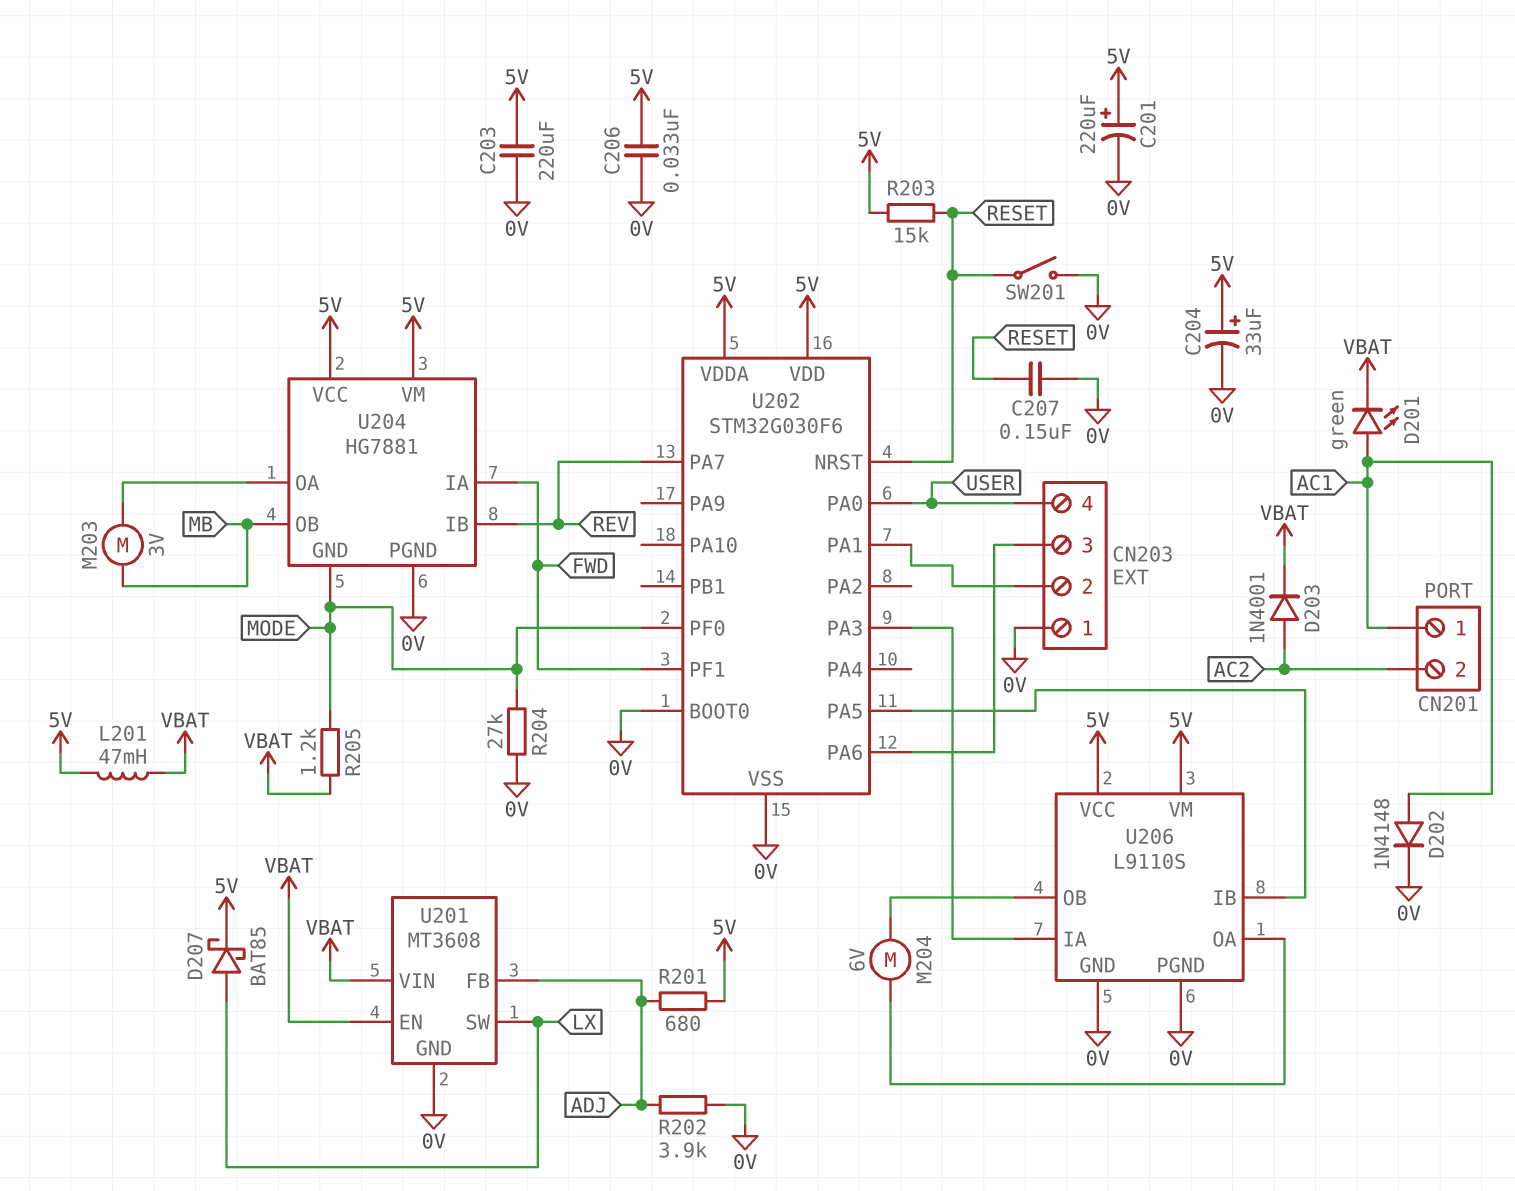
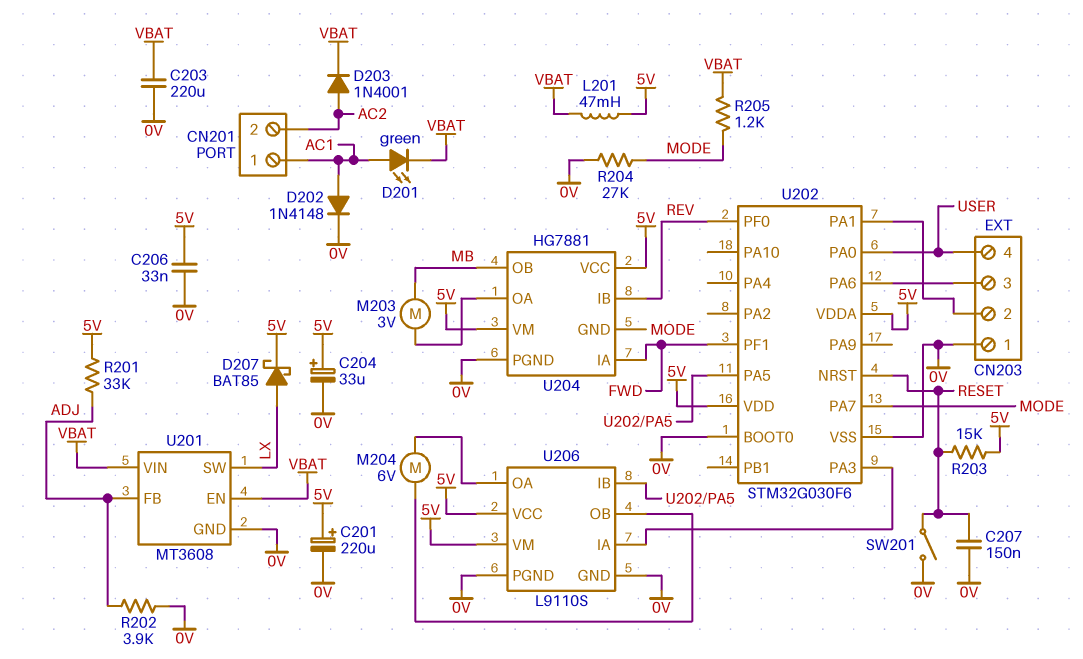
C203: 220uF (0V, 5V) -> 220uF (0V, VBAT)
R201: 680 (5V, ADJ) -> 33k (5V, ADJ)
U202 pin PA7: REV -> MODE
U202 pin PF0: MODE -> REV

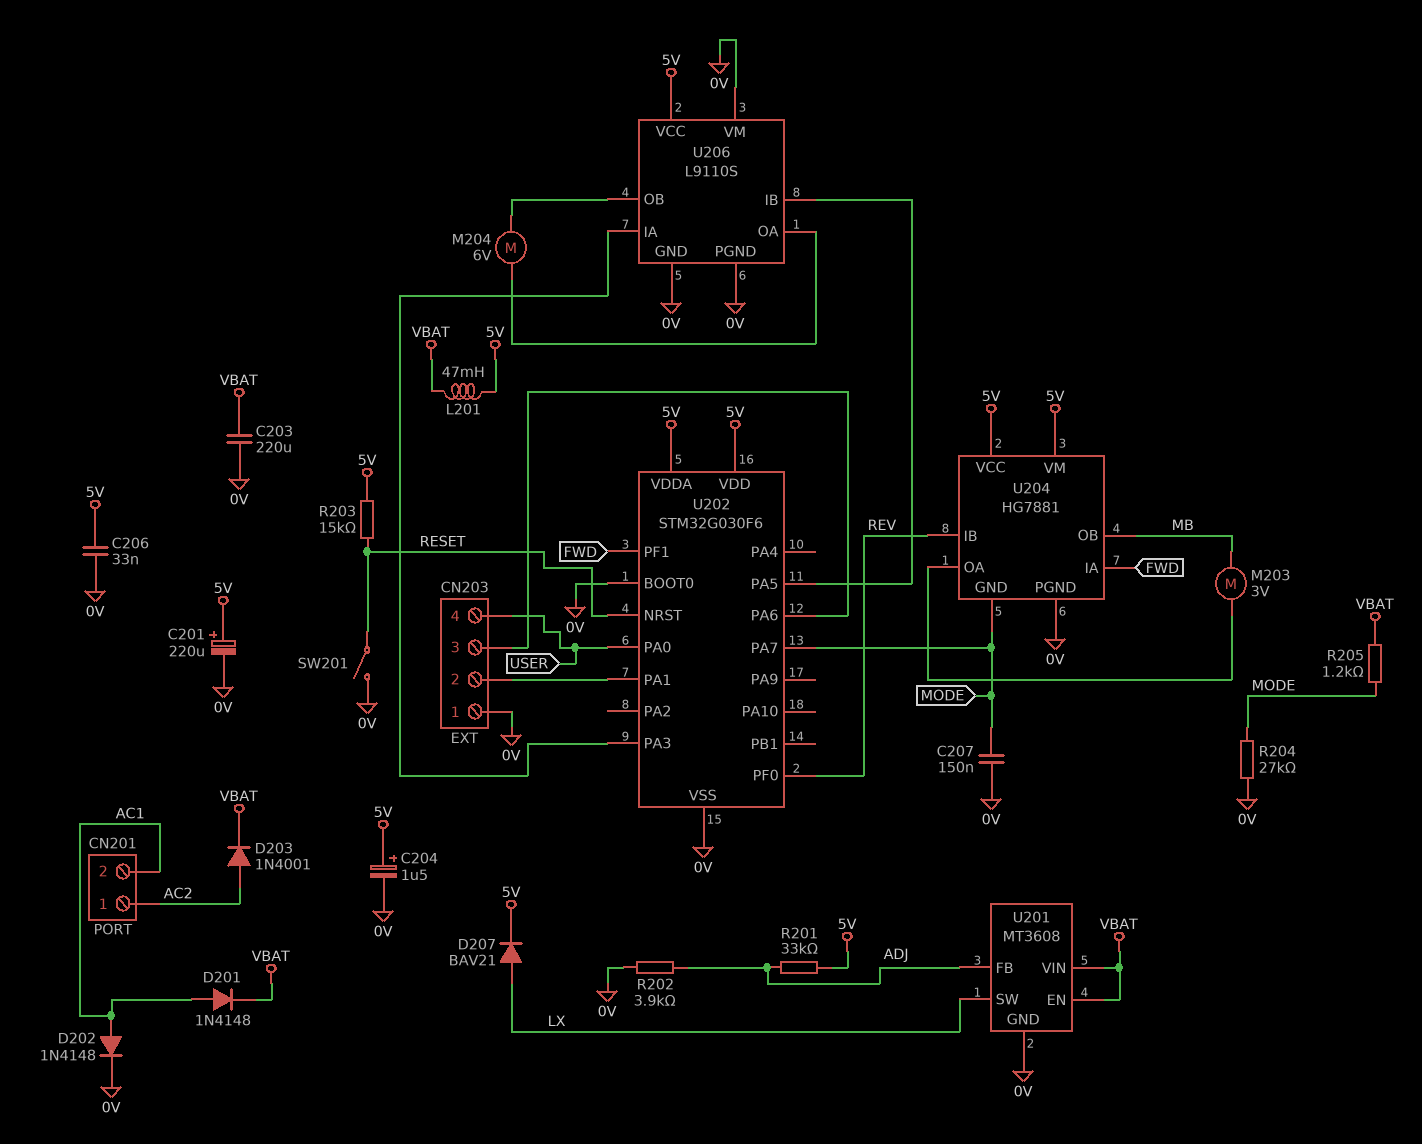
C204: 33uF (plus 5V, minus 0V) -> 1.5uF (plus 5V, minus 0V)
C207: 150nF (0V, RESET) -> 150nF (0V, MODE)
CN201 pin 1: AC1 -> AC2
CN201 pin 2: AC2 -> AC1
D201: LED green (A AC1, K VBAT) -> diode 1N4148 (A AC1, K VBAT)
D207: schottky BAT85 (A LX, K 5V) -> diode BAV21 (A LX, K 5V)
U206 pin VM: 5V -> 0V

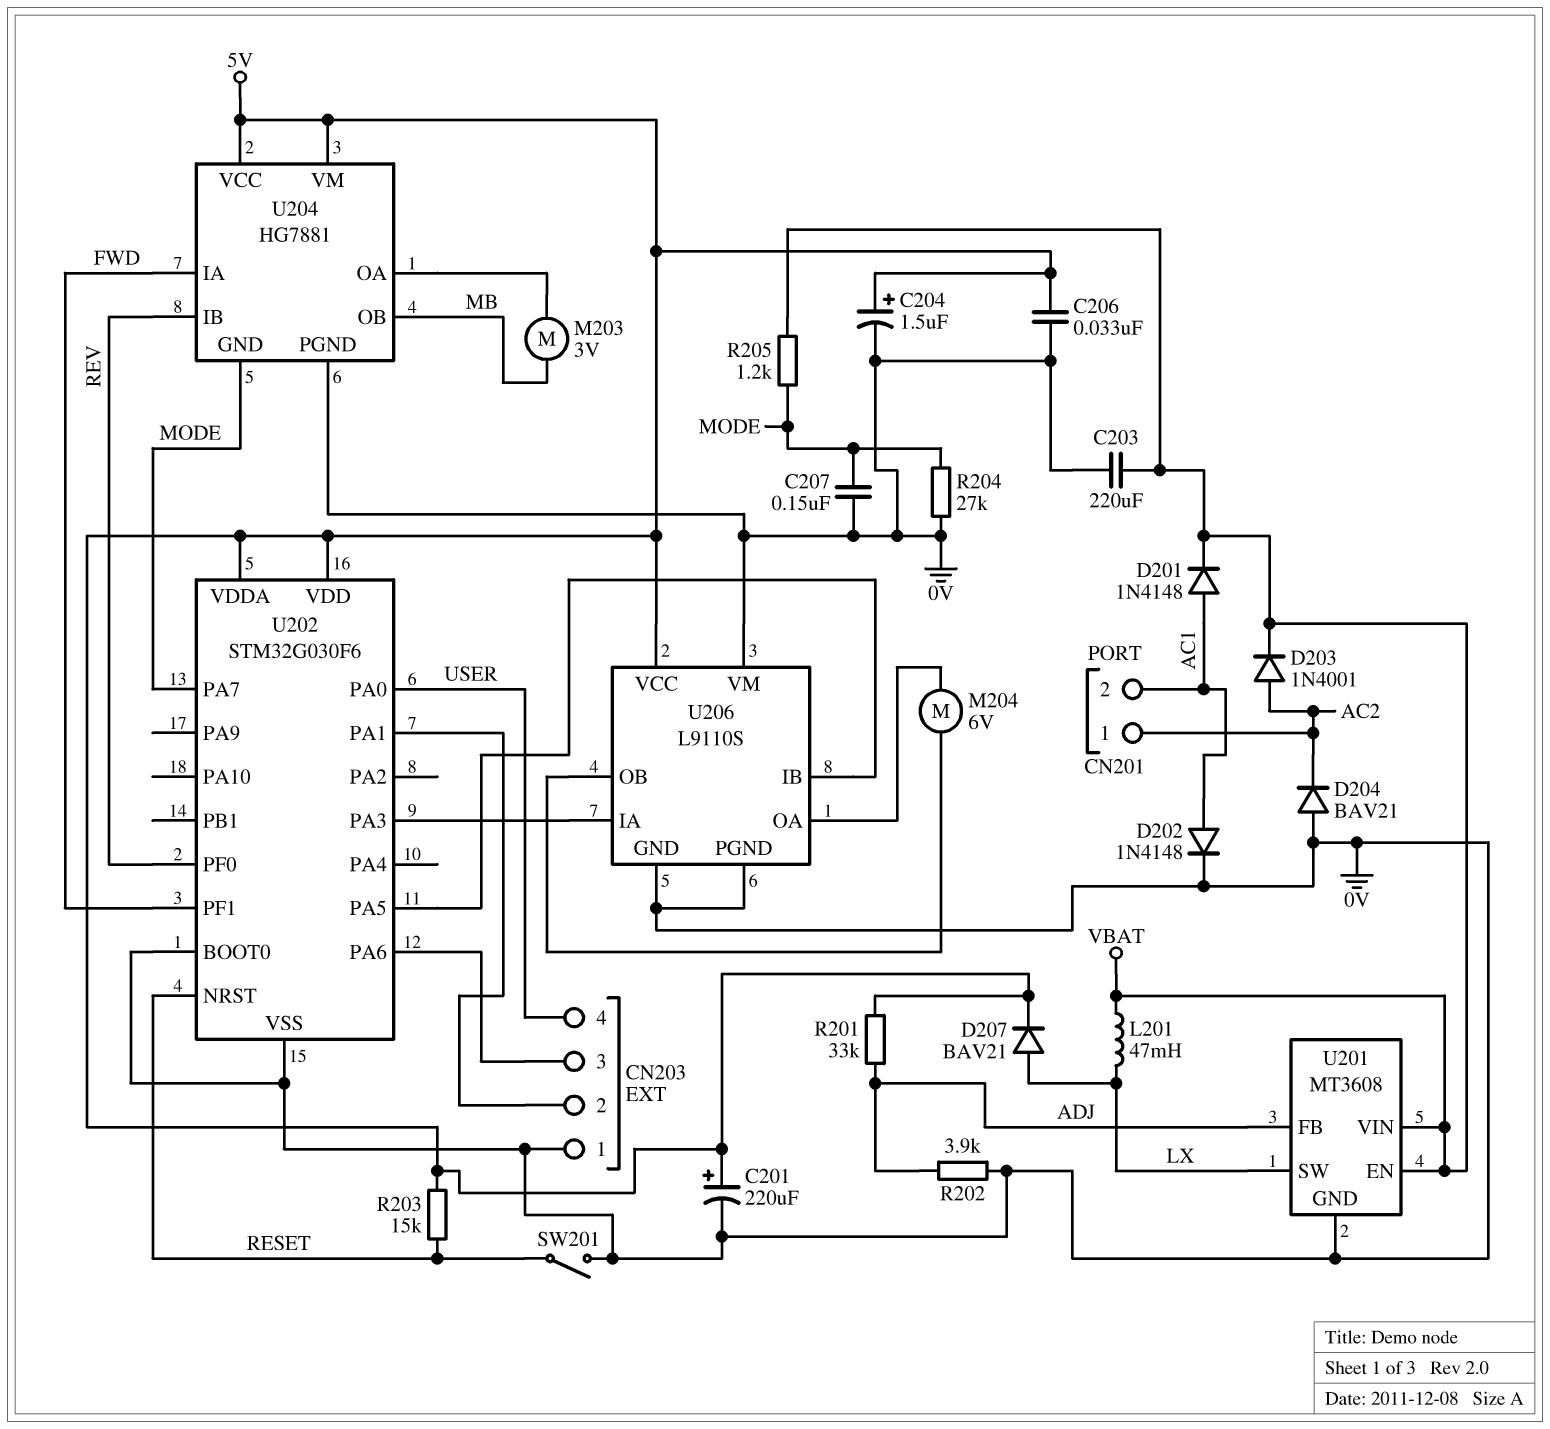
D204: none -> diode BAV21 (A 0V, K AC2)
L201: 47mH (5V, VBAT) -> 47mH (LX, VBAT)

